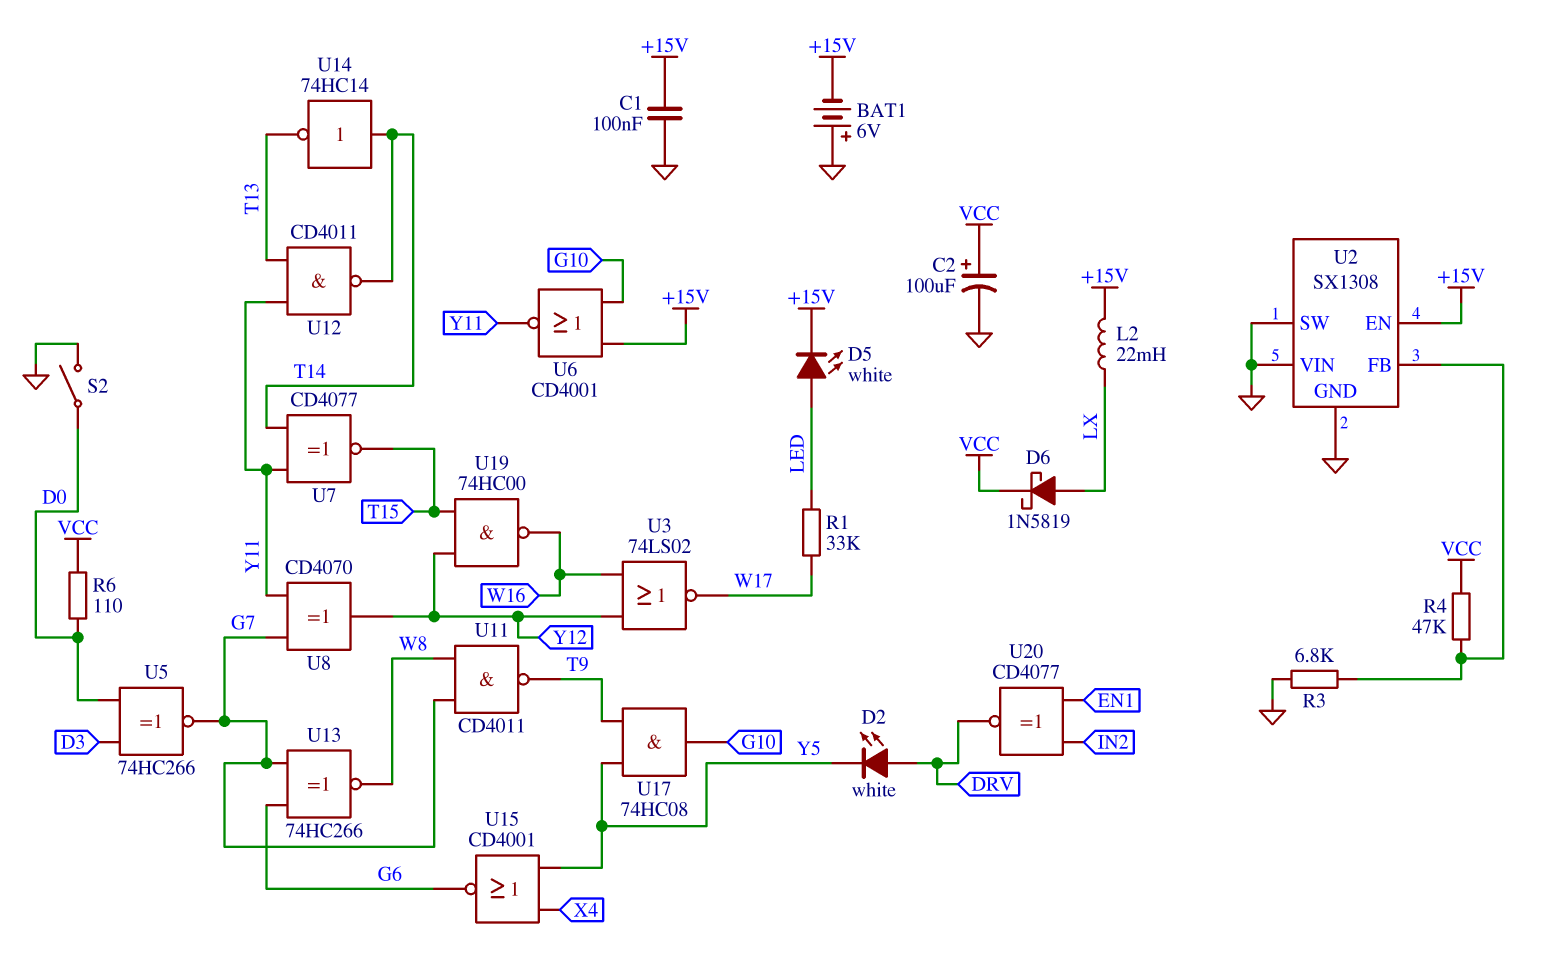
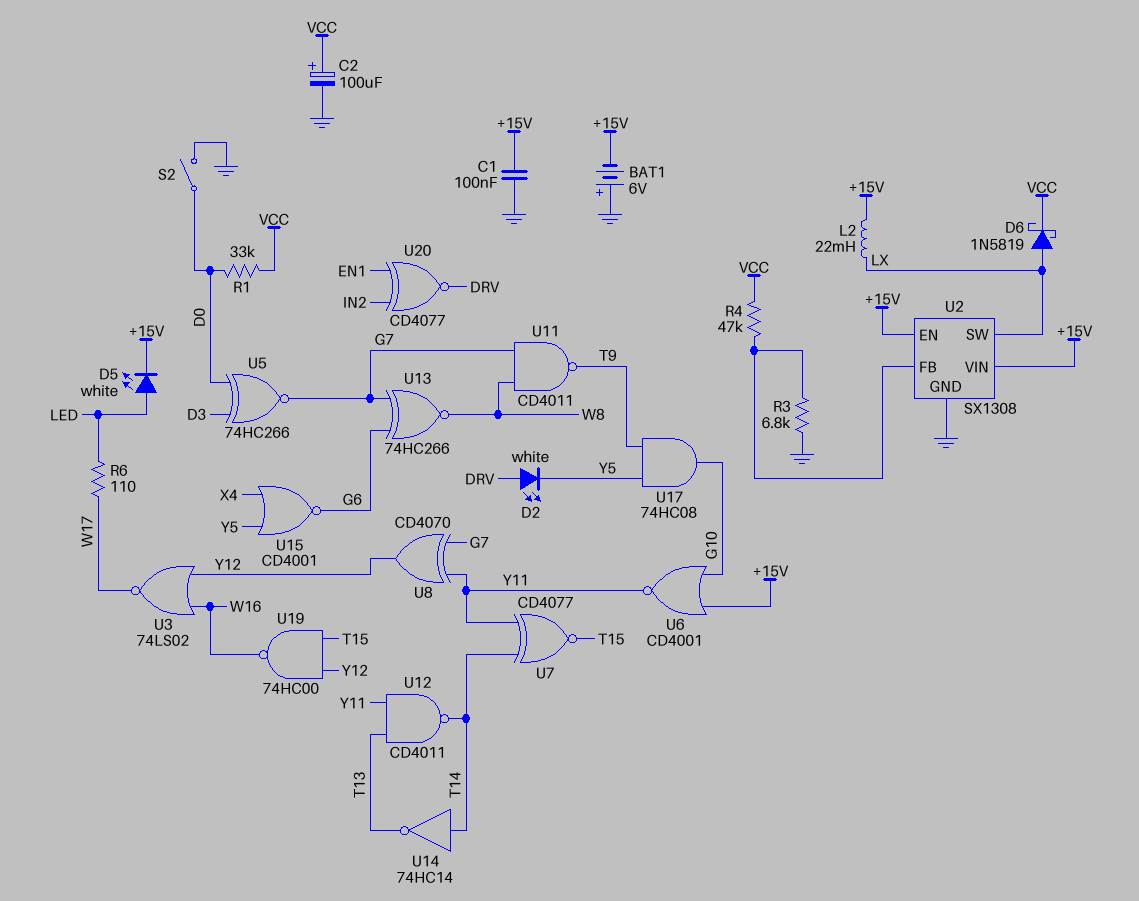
R1: 33k (LED, W17) -> 33k (D0, VCC)
R6: 110 (D0, VCC) -> 110 (LED, W17)
U2 pin SW: GND -> LX
U2 pin VIN: GND -> +15V

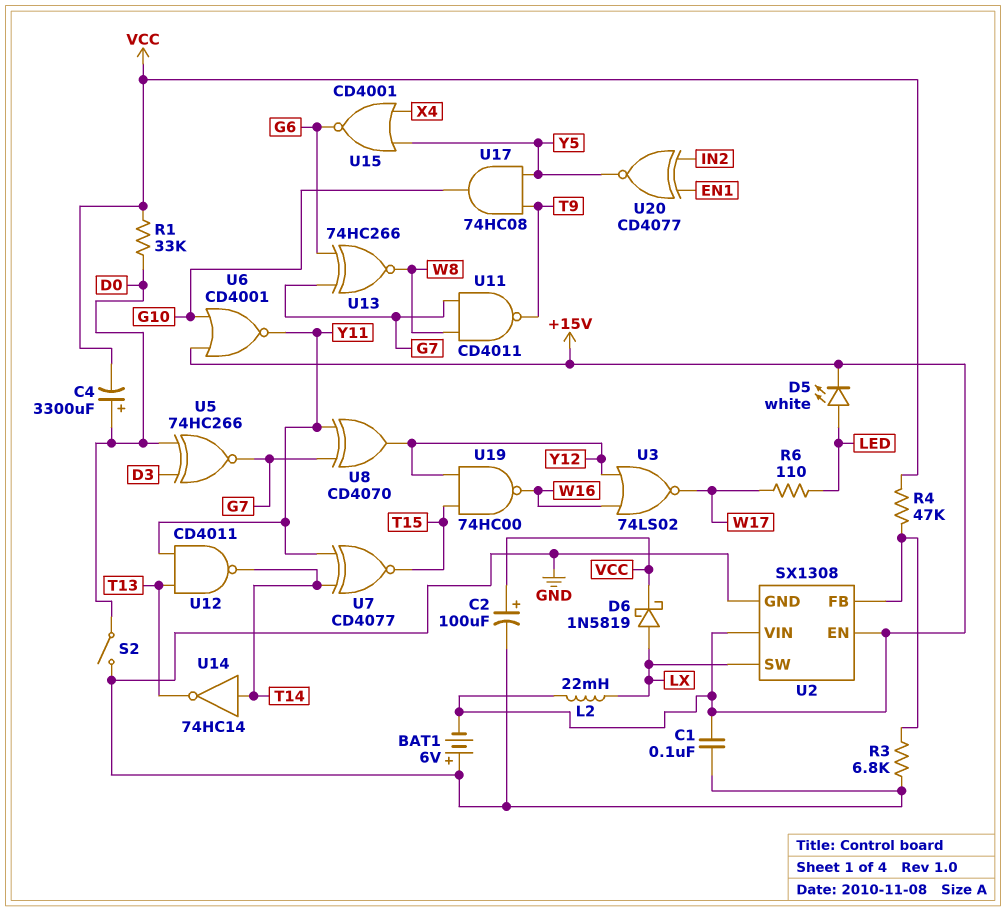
C4: none -> 3300uF (plus D0, minus VCC)
D2: LED white (A DRV, K Y5) -> none
U20: XNOR CD4077 (in EN1, in IN2, out DRV) -> XNOR CD4077 (in EN1, in IN2, out Y5)

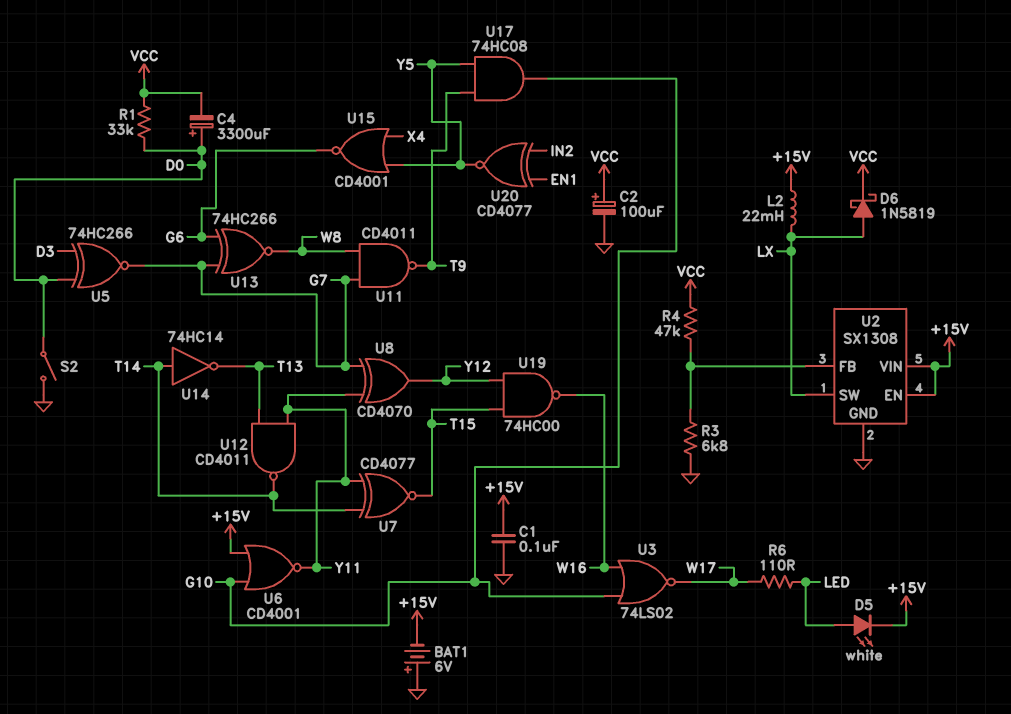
U3: NOR 74LS02 (in W16, in Y12, out W17) -> NOR 74LS02 (in G10, in W16, out W17)

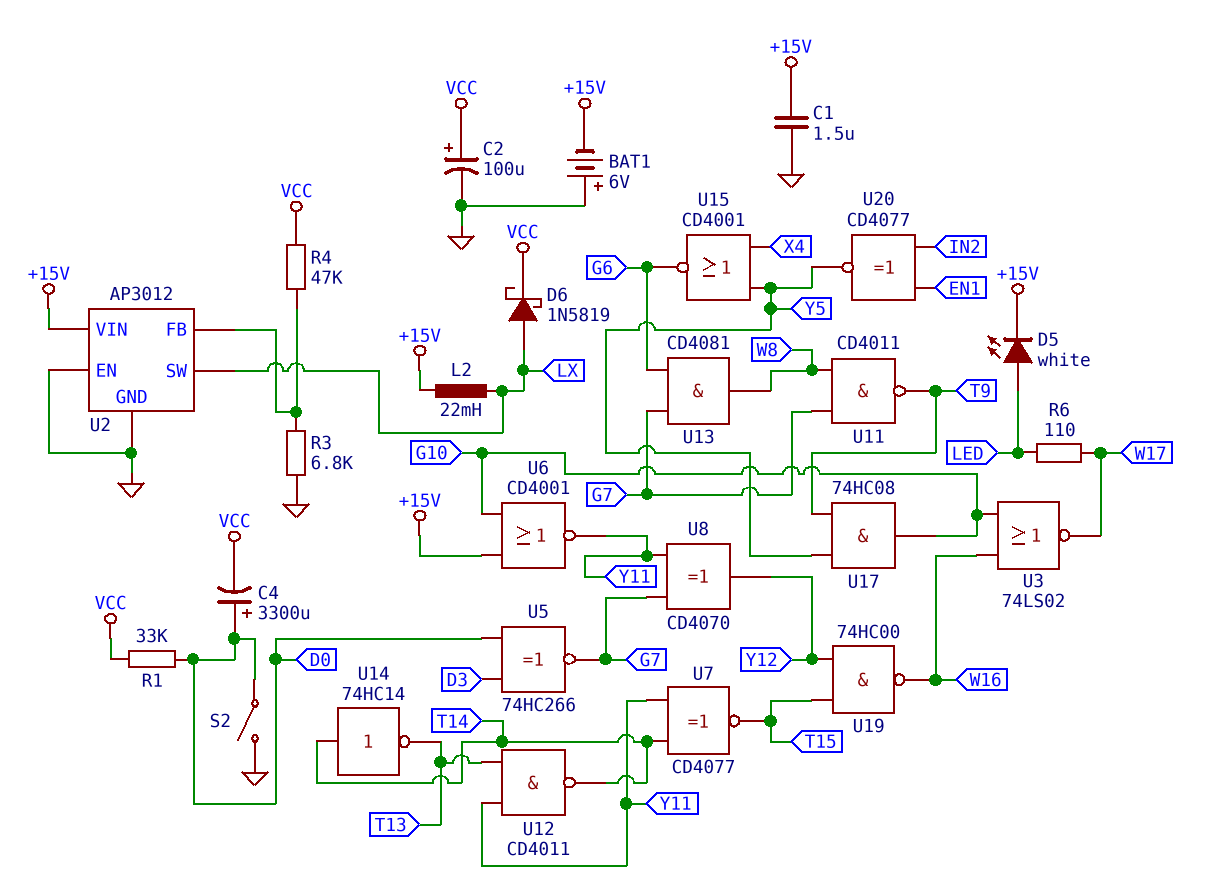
C1: 100nF (+15V, GND) -> 1.5uF (+15V, GND)
U2: SX1308 -> AP3012
U2 pin EN: +15V -> GND
U13: XNOR 74HC266 (in G6, in G7, out W8) -> AND CD4081 (in G6, in G7, out W8)

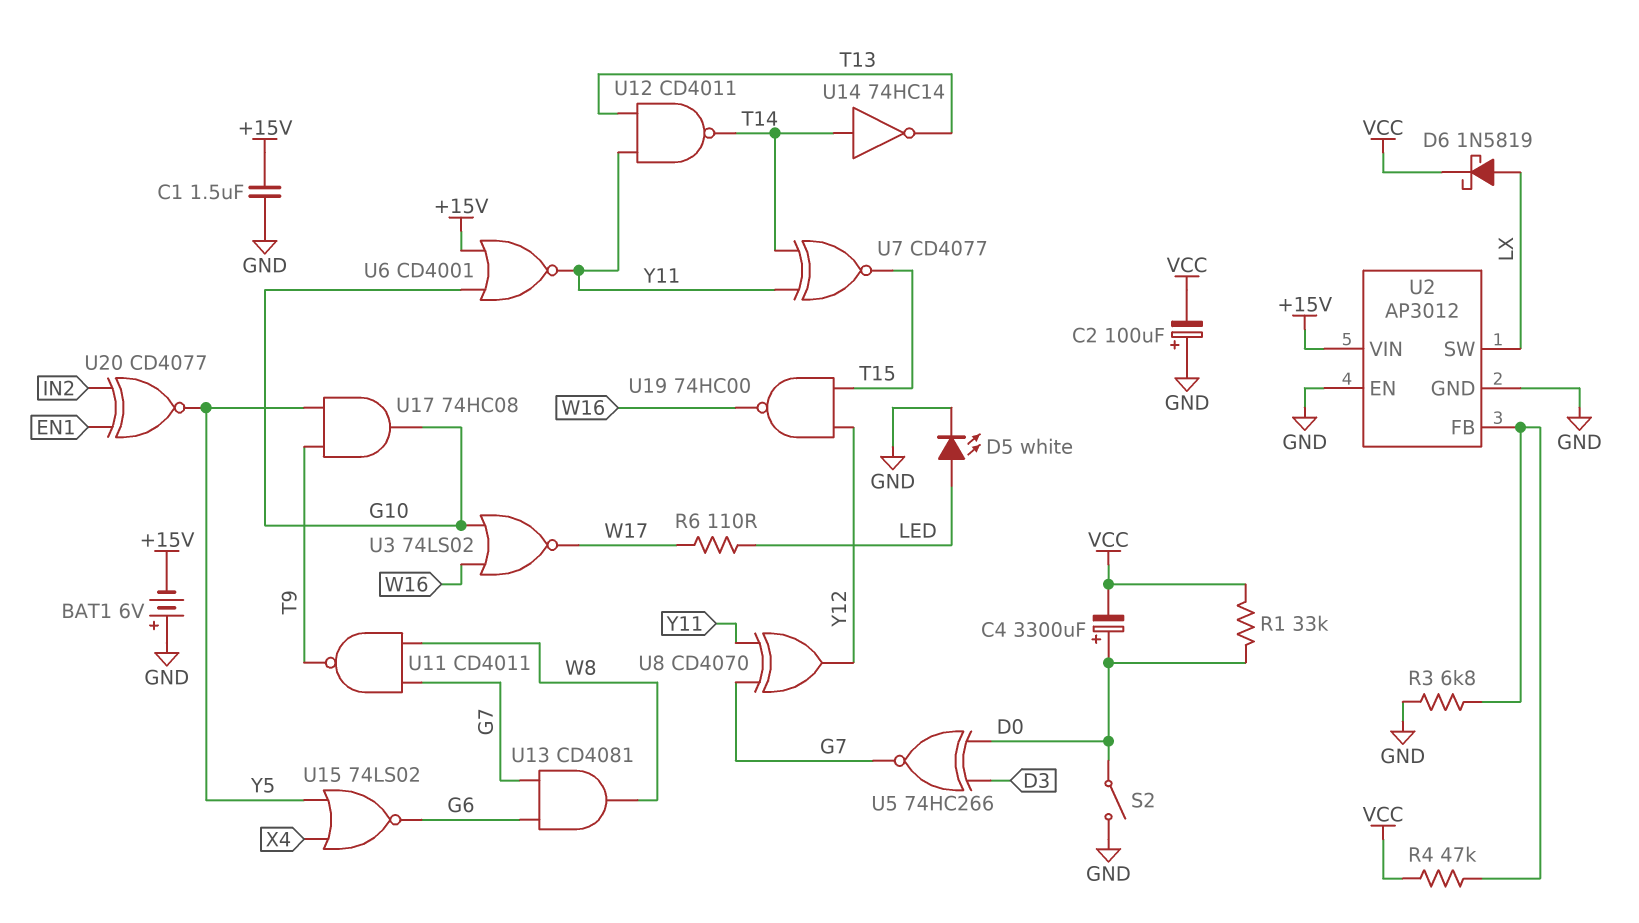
C2: 100uF (plus VCC, minus GND) -> 100uF (plus GND, minus VCC)
D5: LED white (A LED, K +15V) -> LED white (A LED, K GND)
L2: 22mH (+15V, LX) -> none
U15: NOR CD4001 (in X4, in Y5, out G6) -> NOR 74LS02 (in X4, in Y5, out G6)

